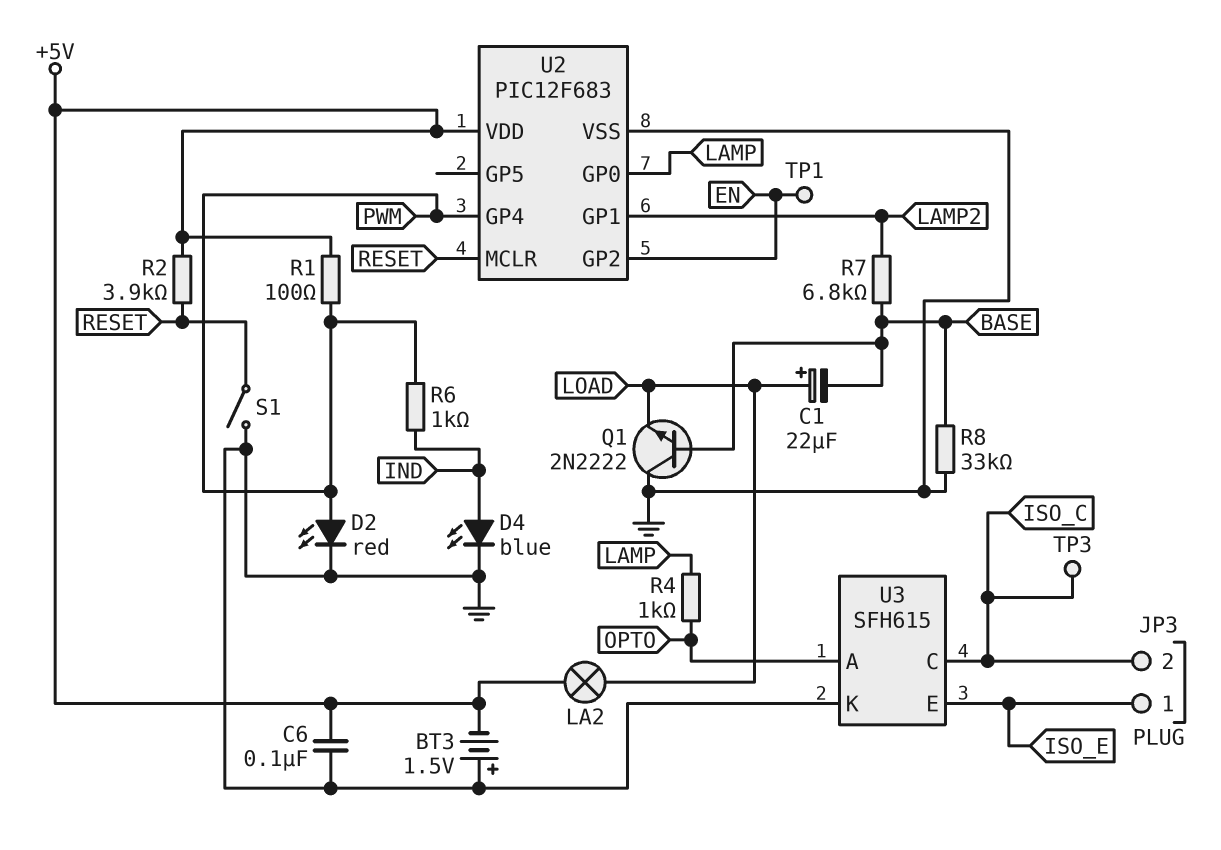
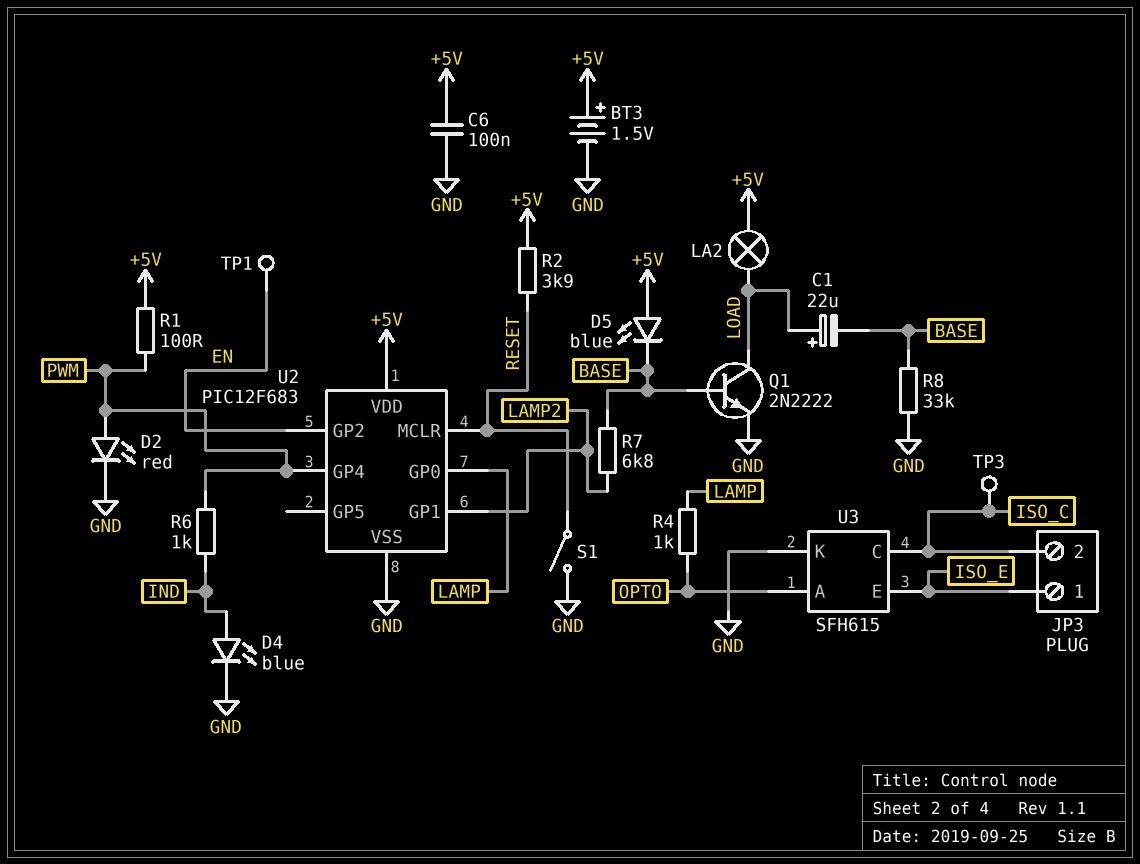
BT3: 1.5V (plus GND, minus +5V) -> 1.5V (plus +5V, minus GND)
D5: none -> LED blue (A +5V, K BASE)
Q1: NPN 2N2222 (B BASE, C GND, E LOAD) -> NPN 2N2222 (B BASE, C LOAD, E GND)

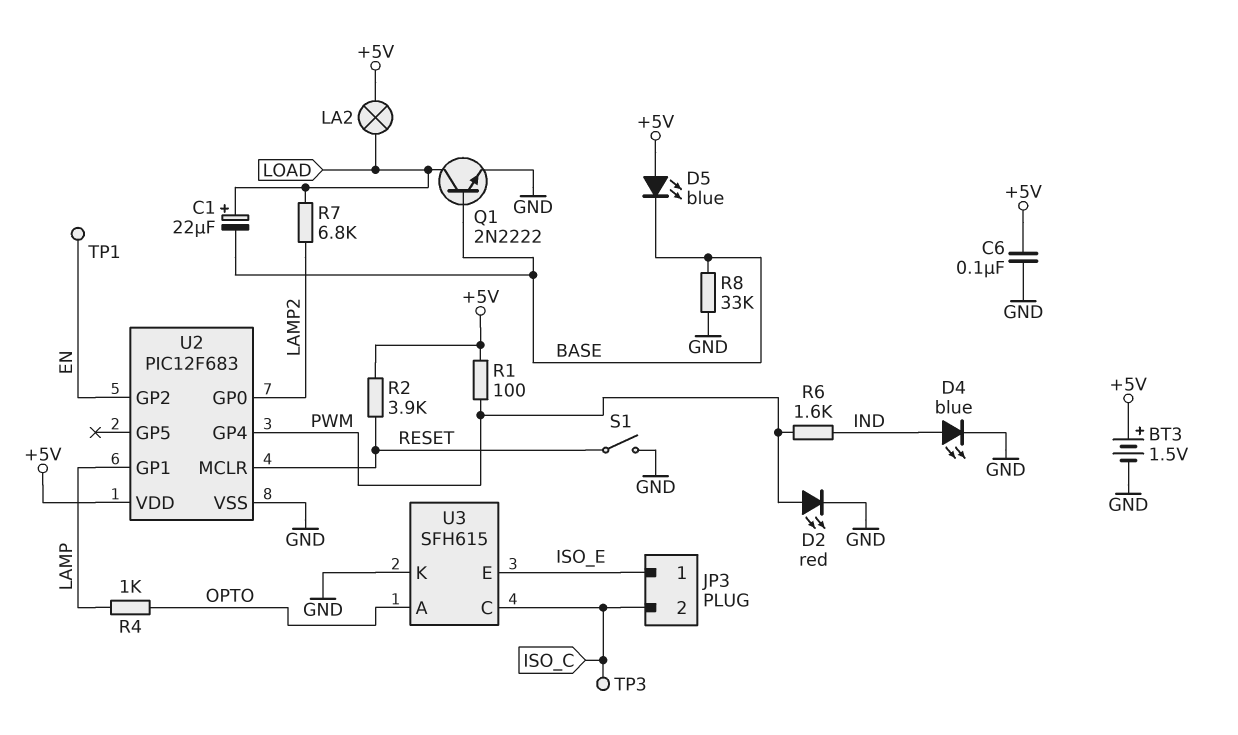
R6: 1k (IND, PWM) -> 1.6k (IND, PWM)
R7: 6.8k (BASE, LAMP2) -> 6.8k (LAMP2, LOAD)
U2 pin GP0: LAMP -> LAMP2
U2 pin GP1: LAMP2 -> LAMP

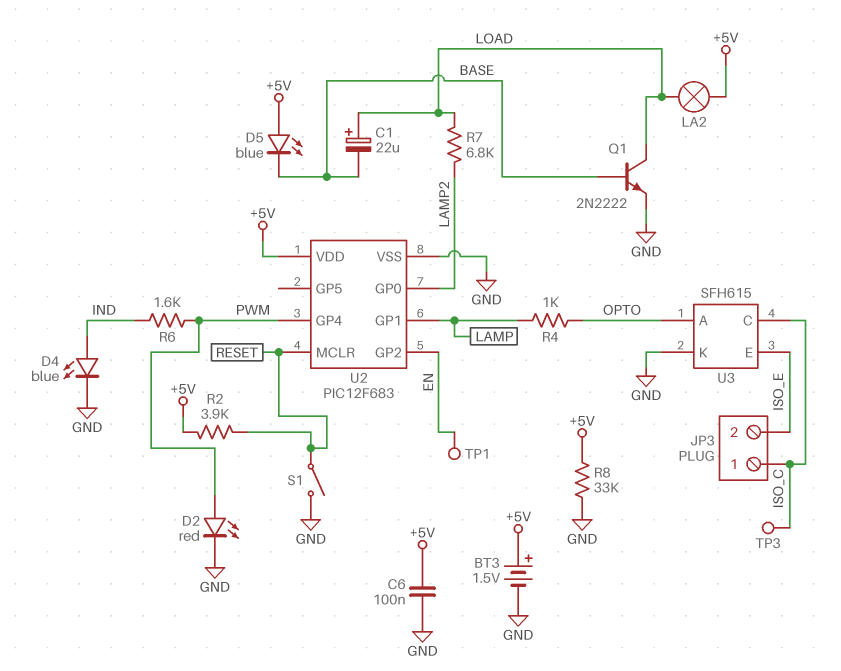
JP3 pin 1: ISO_E -> ISO_C
JP3 pin 2: ISO_C -> ISO_E
R1: 100 (+5V, PWM) -> none
R8: 33k (BASE, GND) -> 33k (+5V, GND)

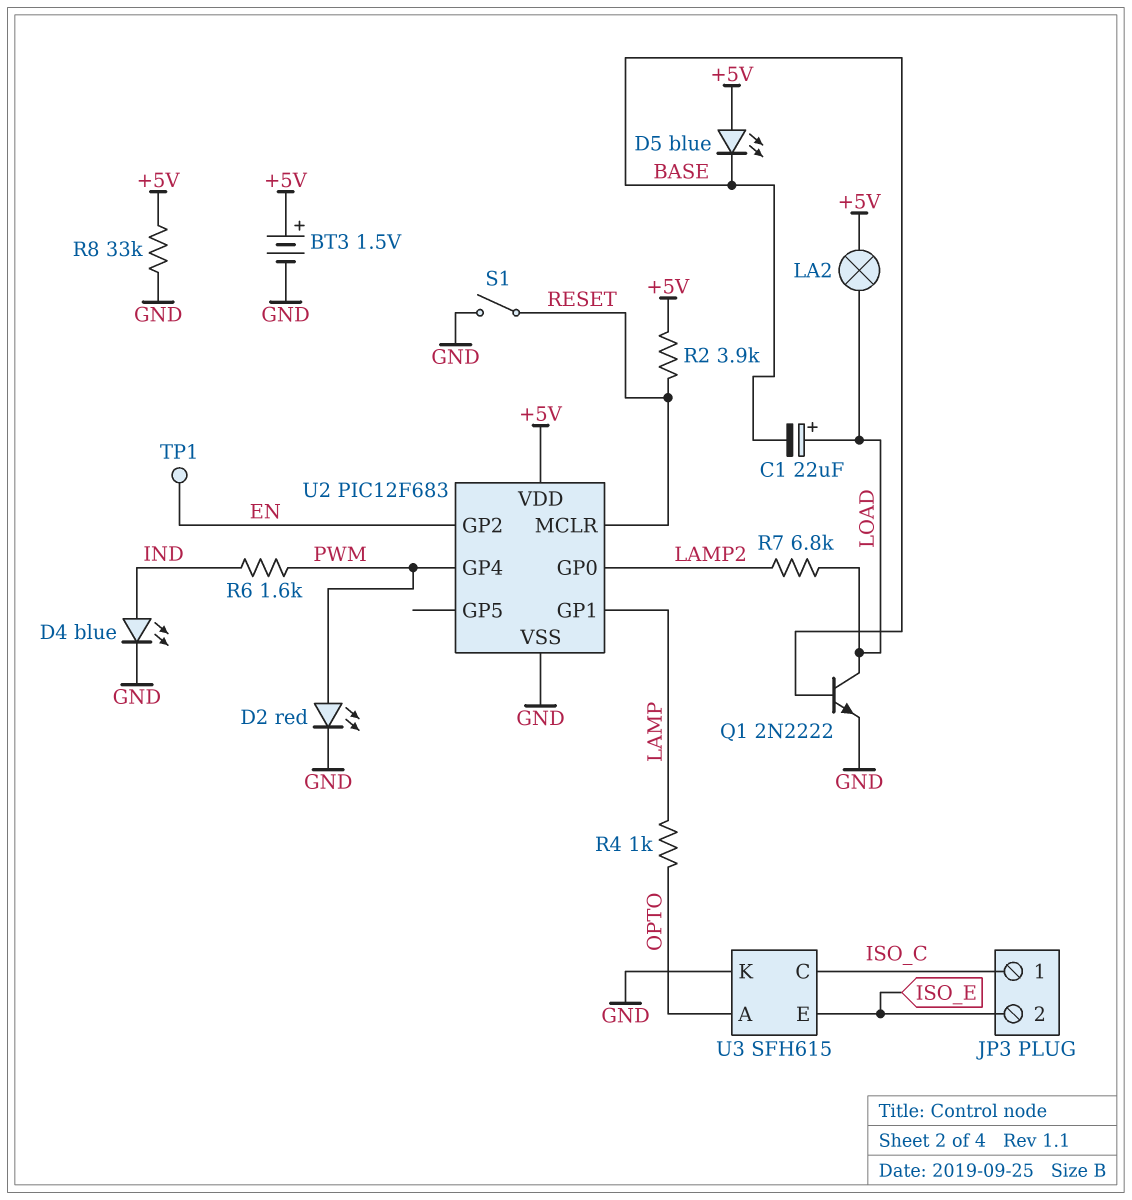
C6: 100nF (+5V, GND) -> none
TP3: test point (ISO_C) -> none

